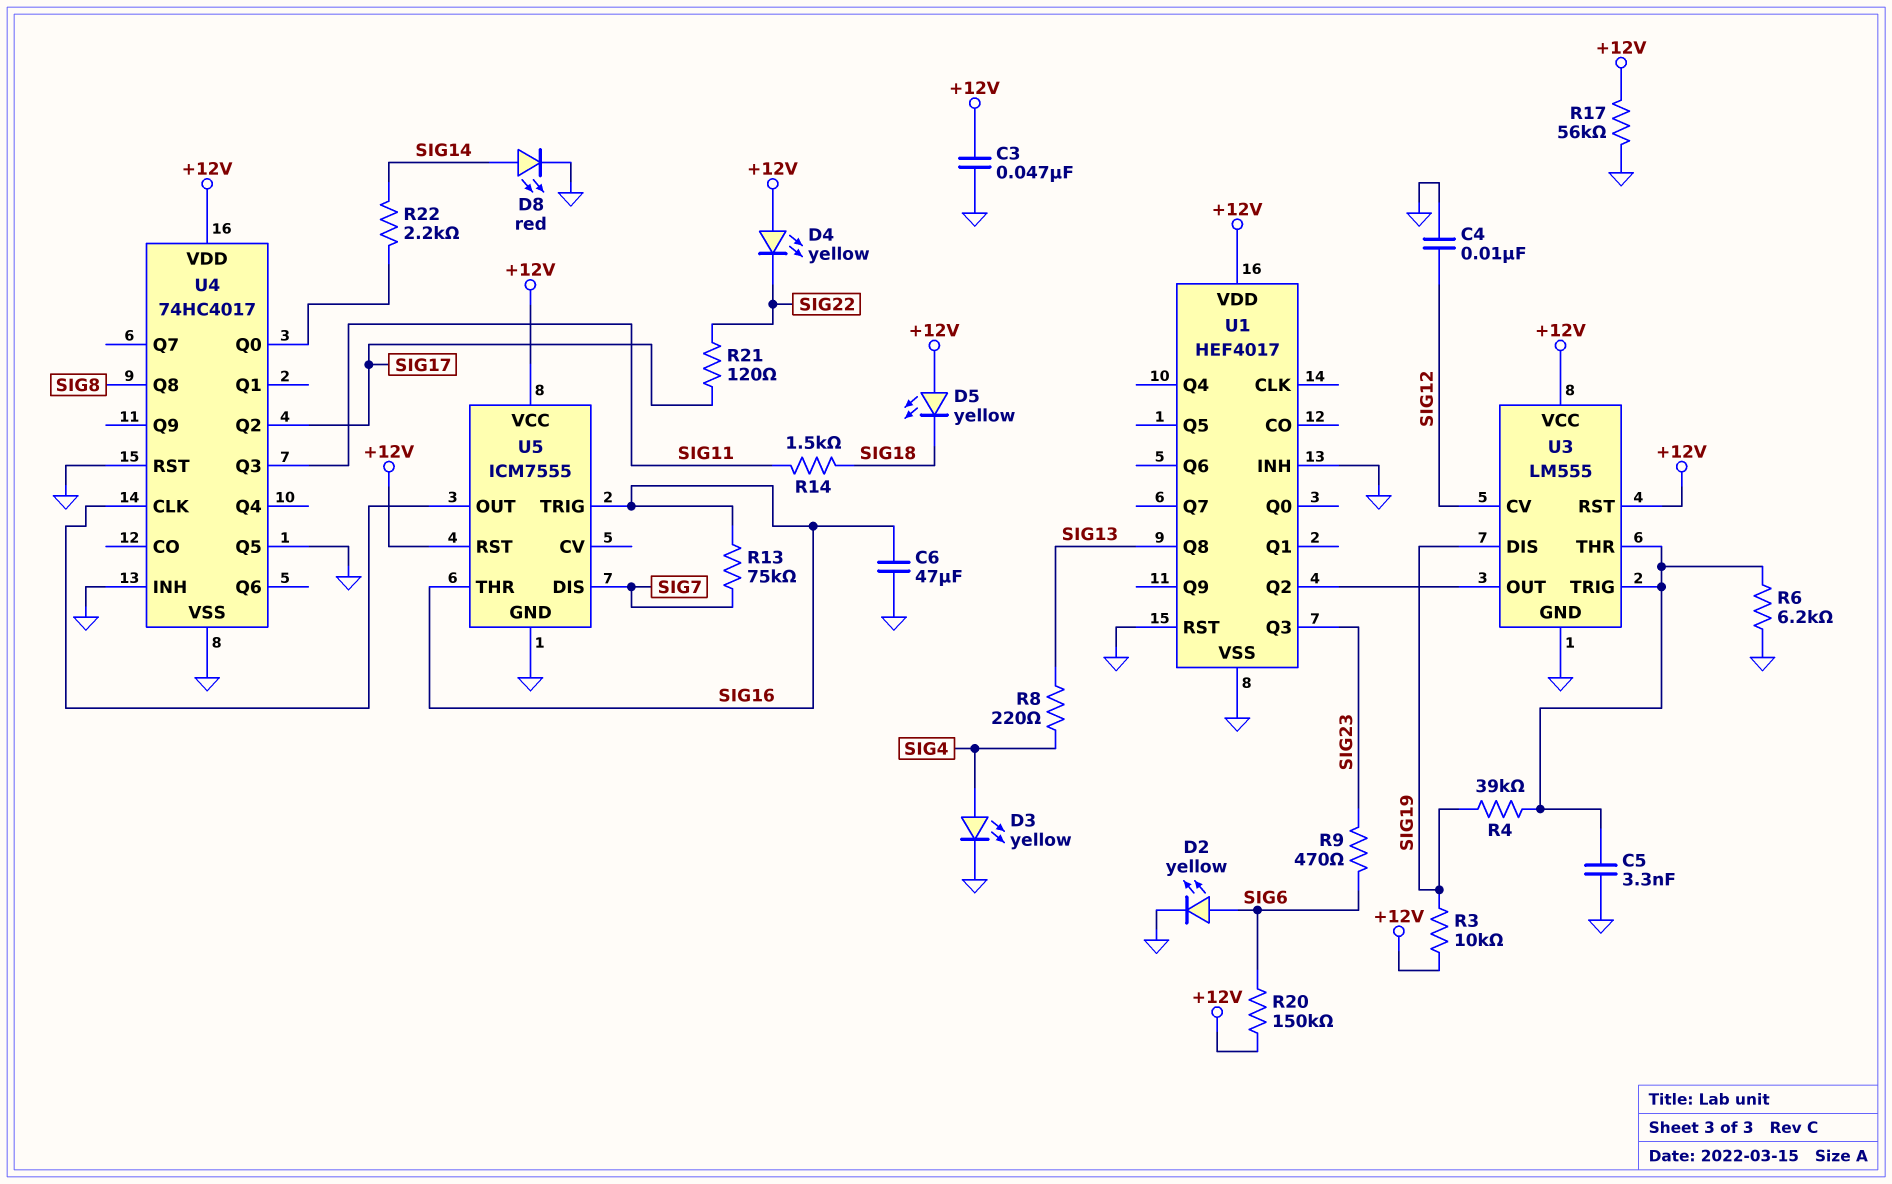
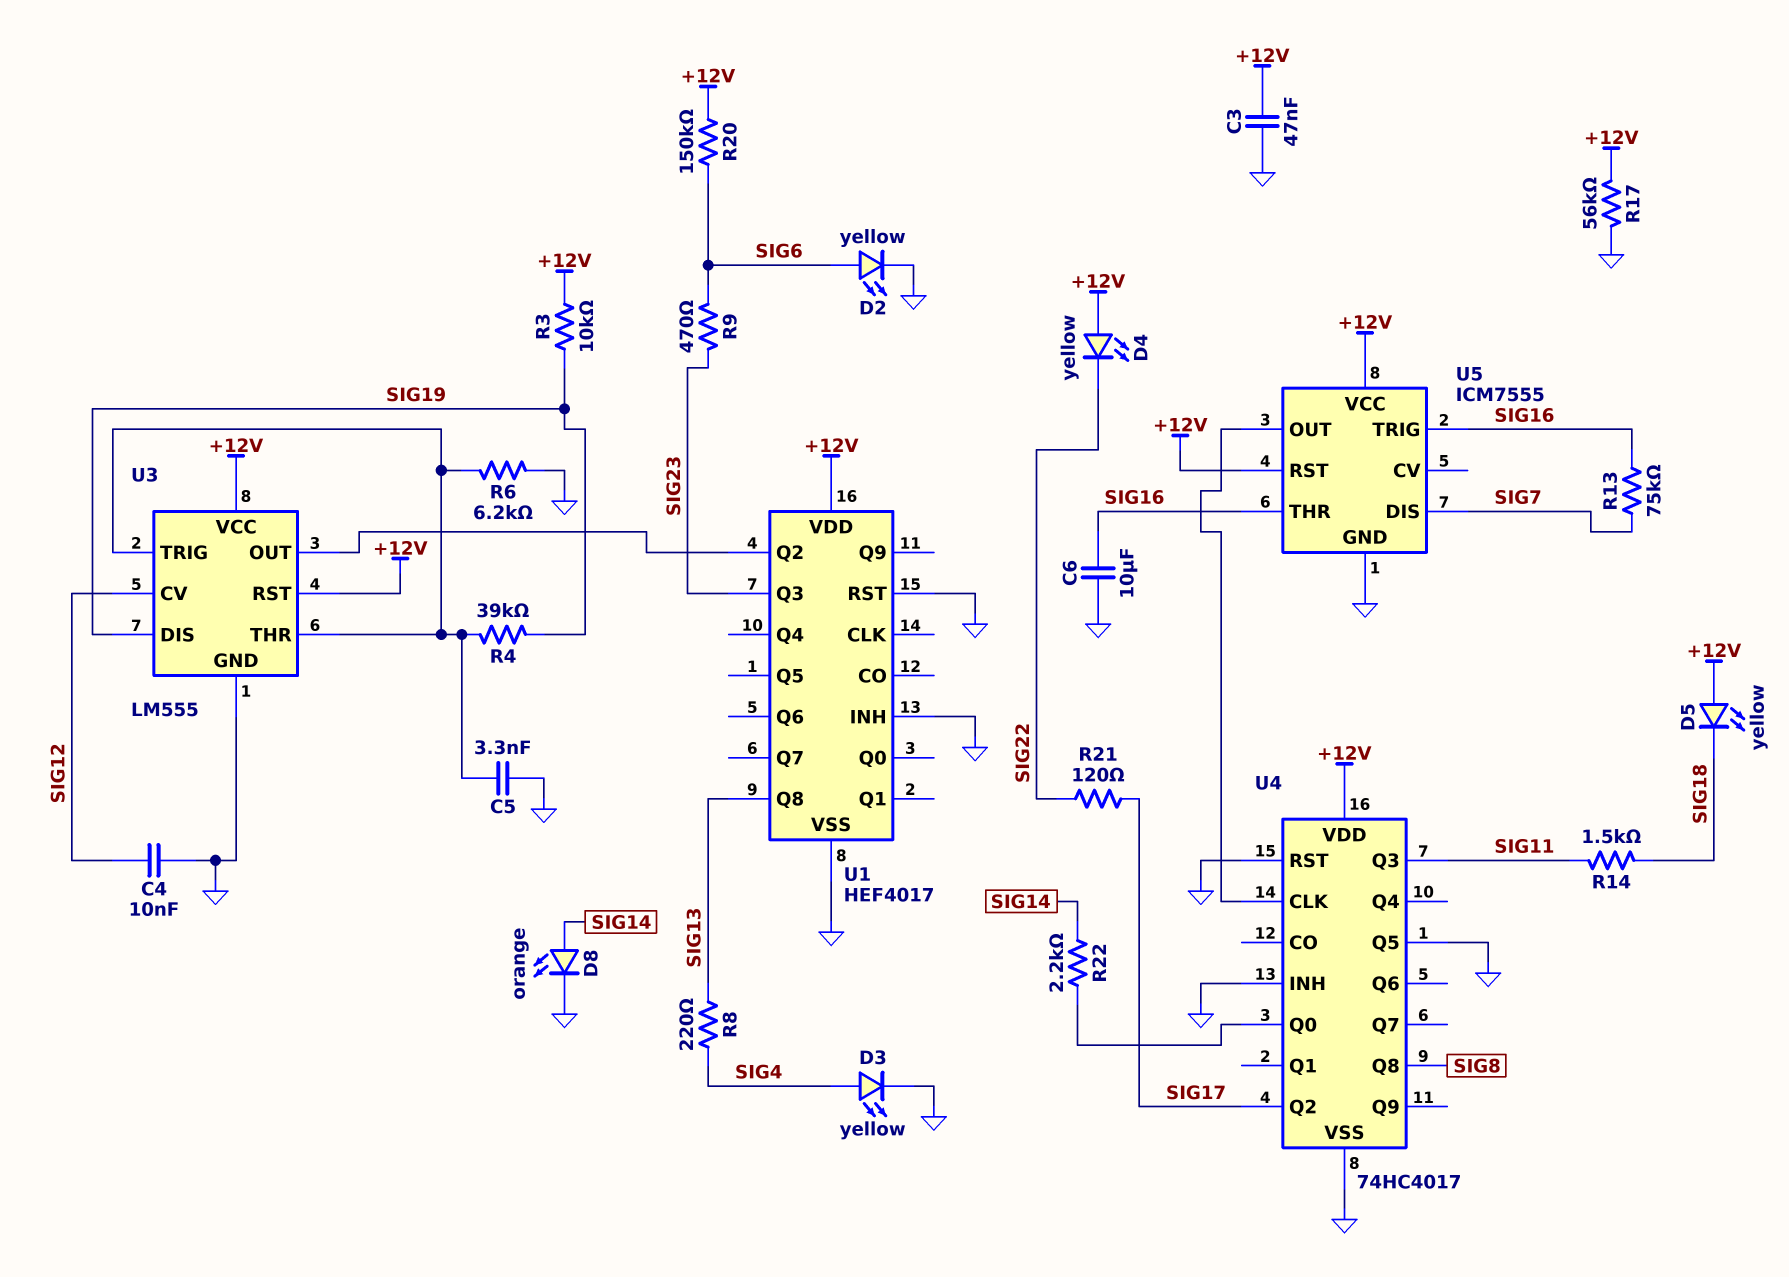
C6: 47uF (GND, SIG16) -> 10uF (GND, SIG16)
D8: LED red (A SIG14, K GND) -> LED orange (A SIG14, K GND)

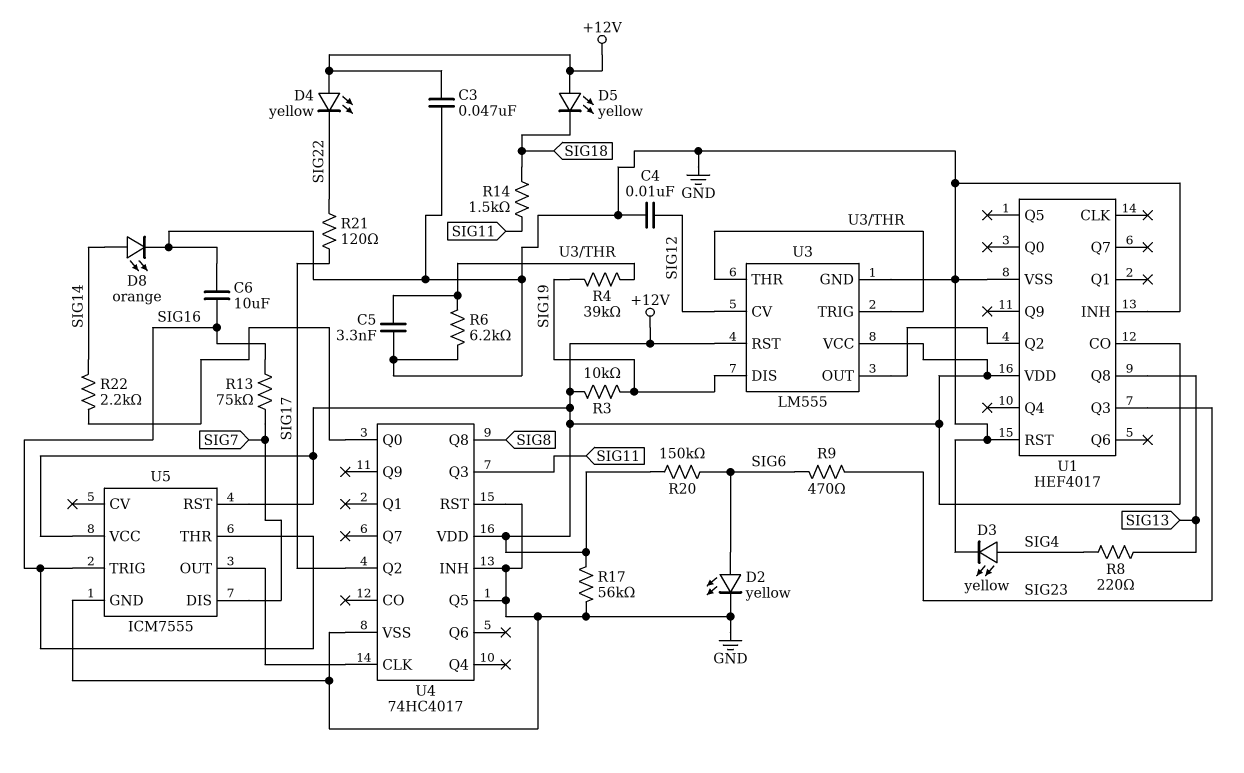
U1 pin CO: none -> +12V

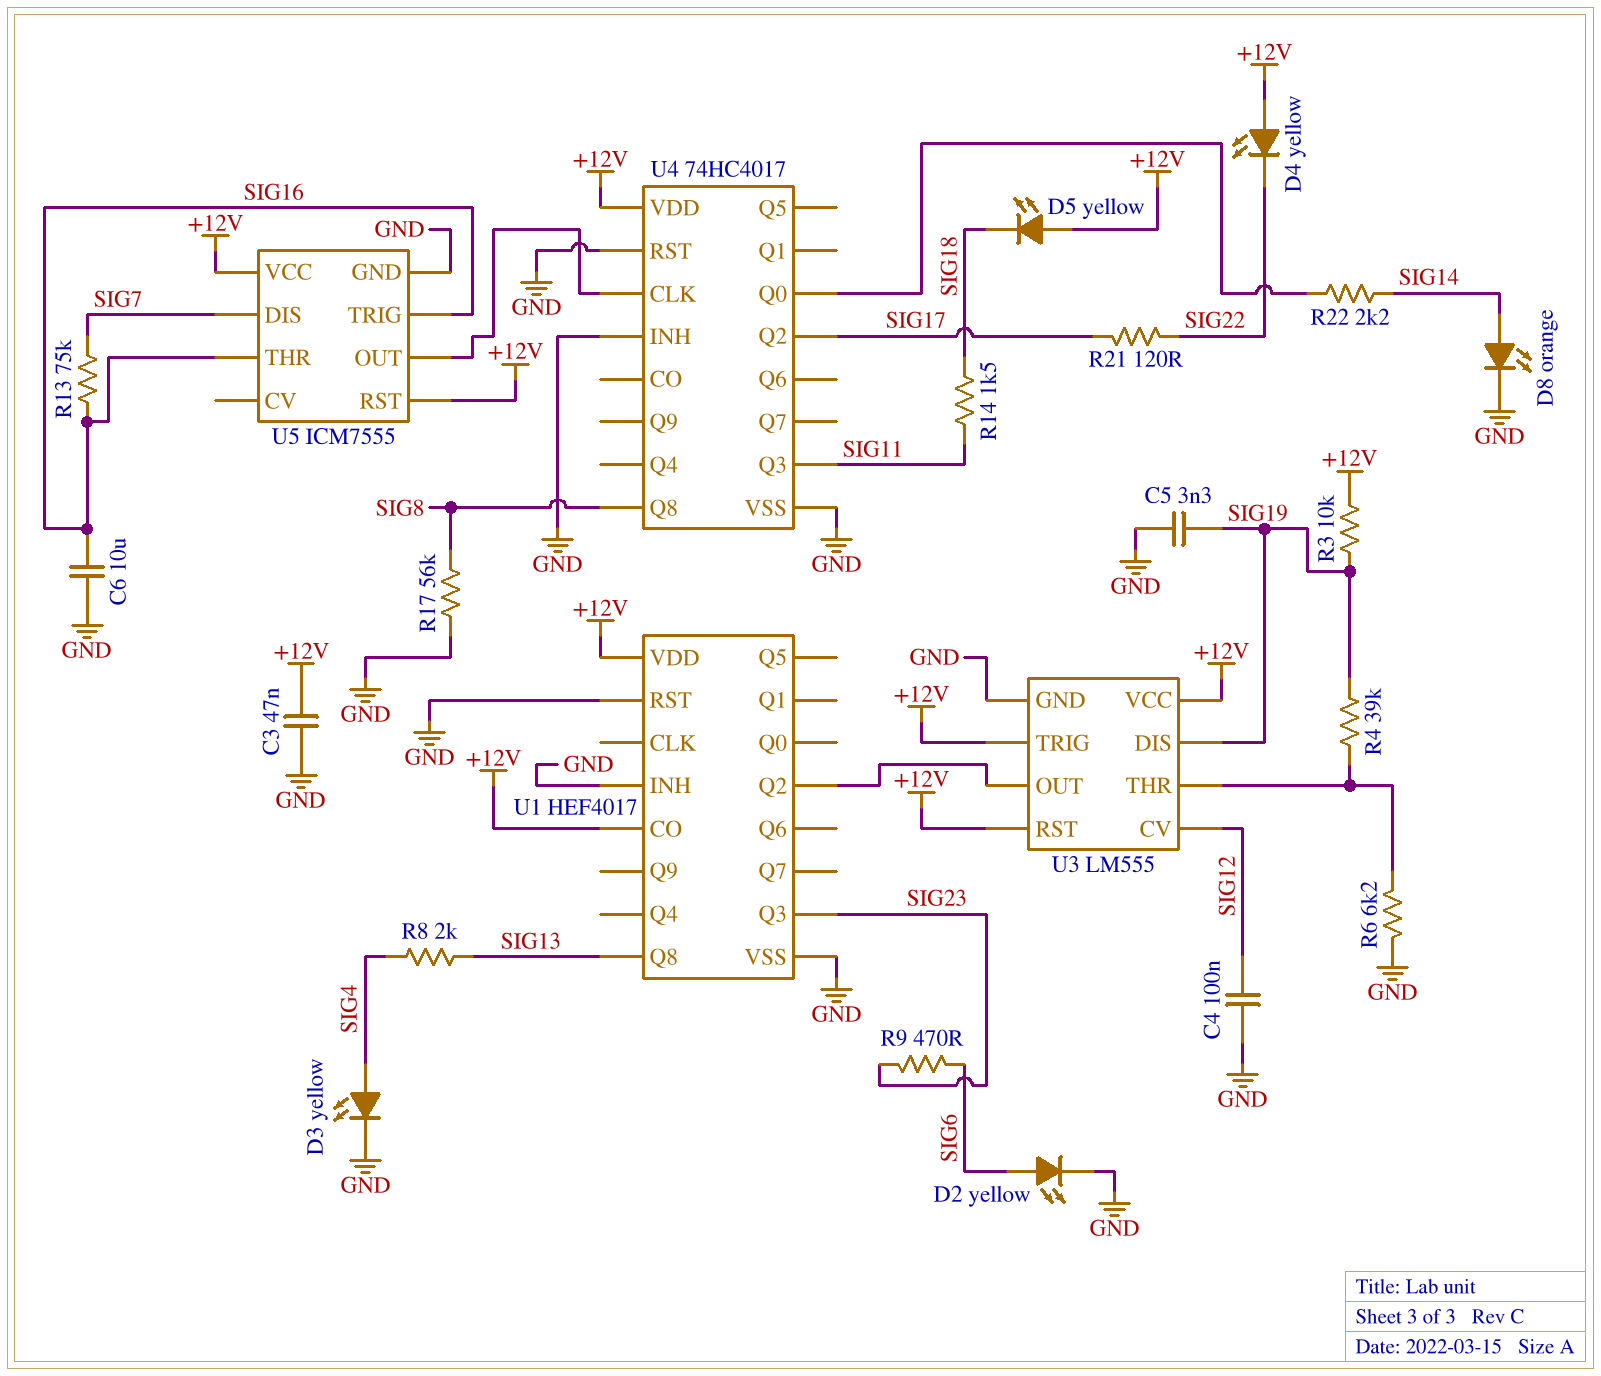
C4: 10nF (GND, SIG12) -> 100nF (GND, SIG12)
C5: 3.3nF (GND, U3/THR) -> 3.3nF (GND, SIG19)
R8: 220 (SIG4, SIG13) -> 2k (SIG4, SIG13)
R17: 56k (+12V, GND) -> 56k (GND, SIG8)
R20: 150k (+12V, SIG6) -> none
U3 pin TRIG: U3/THR -> +12V
U4 pin Q5: GND -> none

